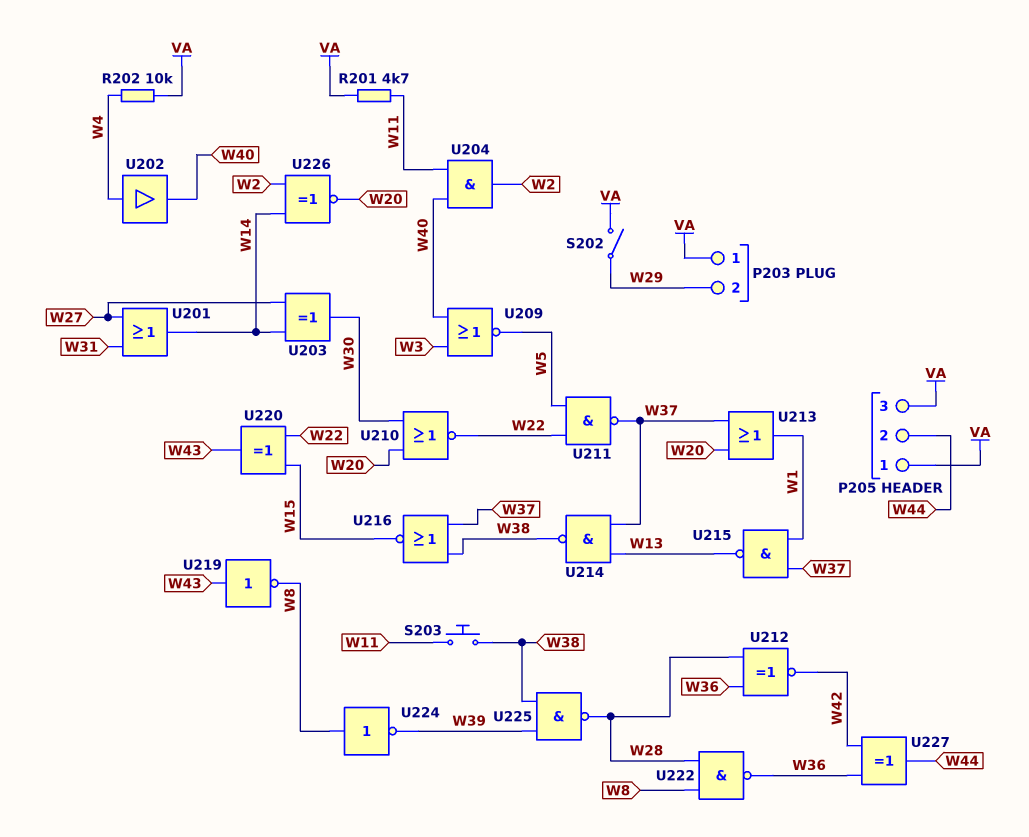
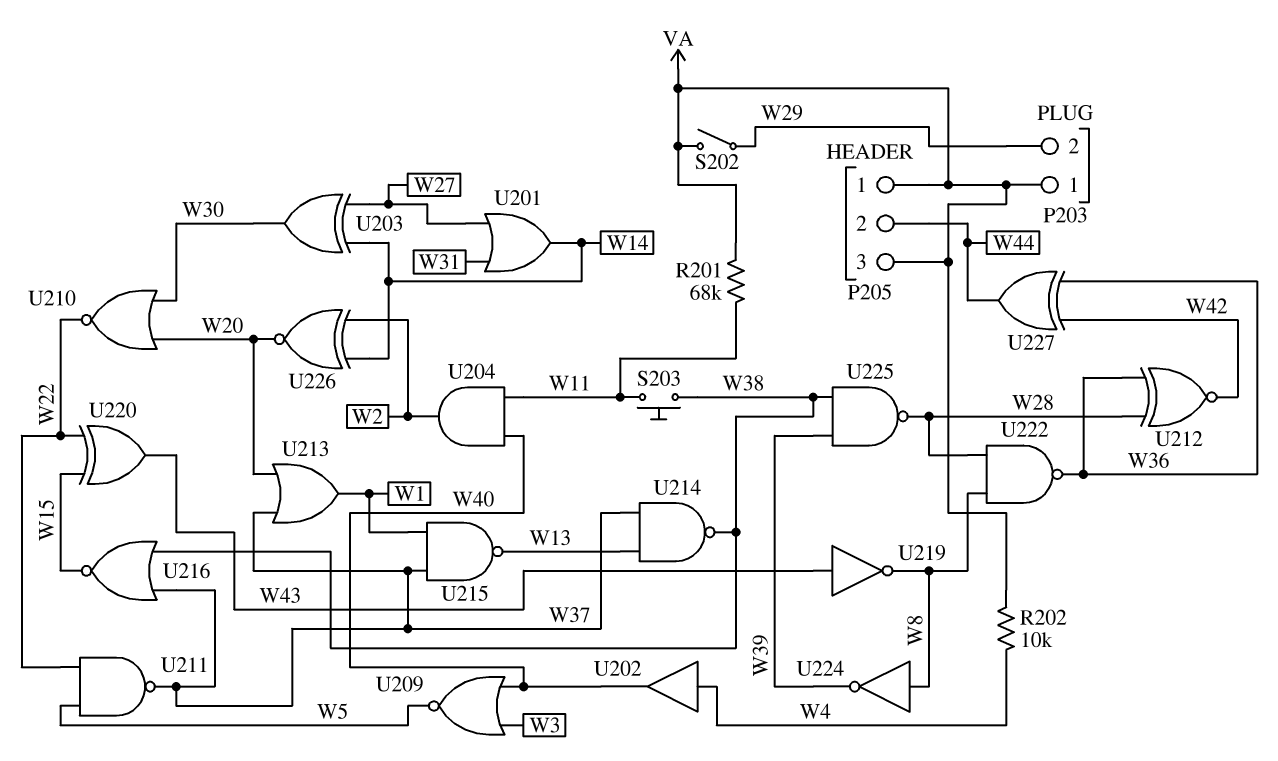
R201: 4.7k (VA, W11) -> 68k (VA, W11)

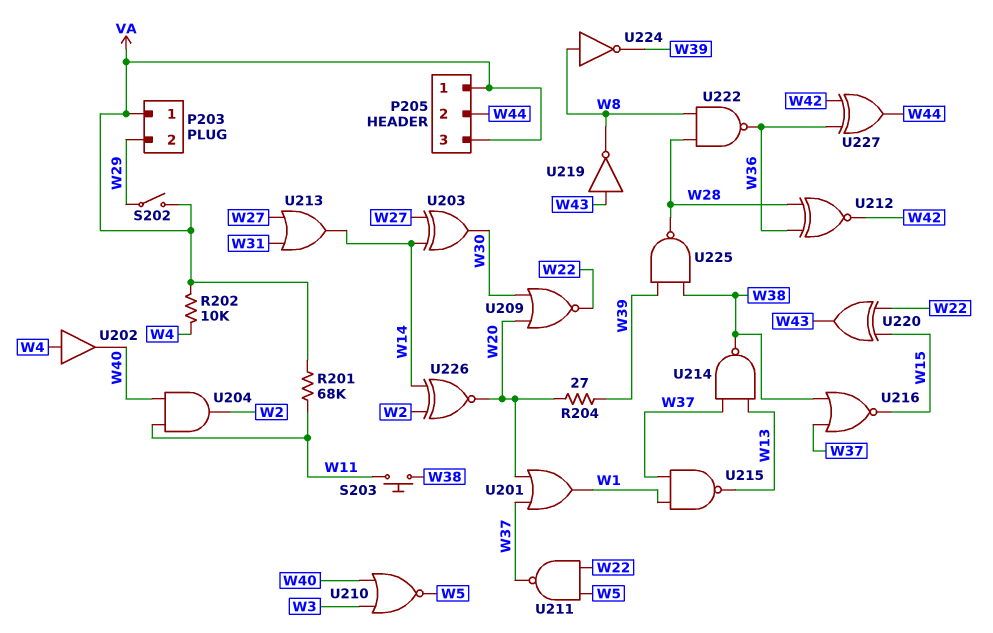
R204: none -> 27 (W20, W39)
U201: OR (in W27, in W31, out W14) -> OR (in W20, in W37, out W1)
U209: NOR (in W3, in W40, out W5) -> NOR (in W20, in W30, out W22)
U210: NOR (in W20, in W30, out W22) -> NOR (in W3, in W40, out W5)
U213: OR (in W20, in W37, out W1) -> OR (in W27, in W31, out W14)

